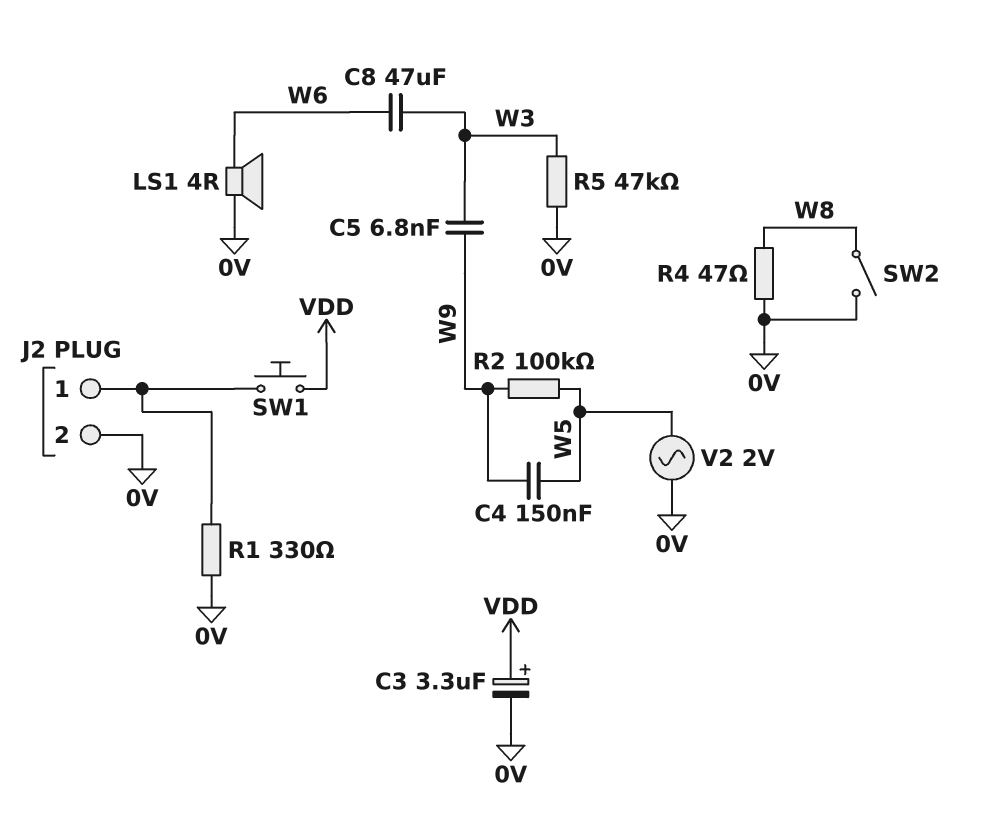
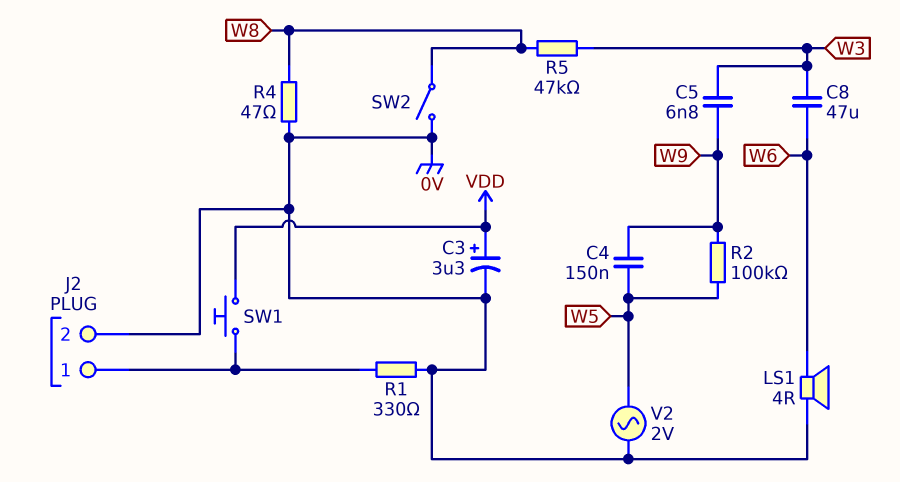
R5: 47k (0V, W3) -> 47k (W3, W8)

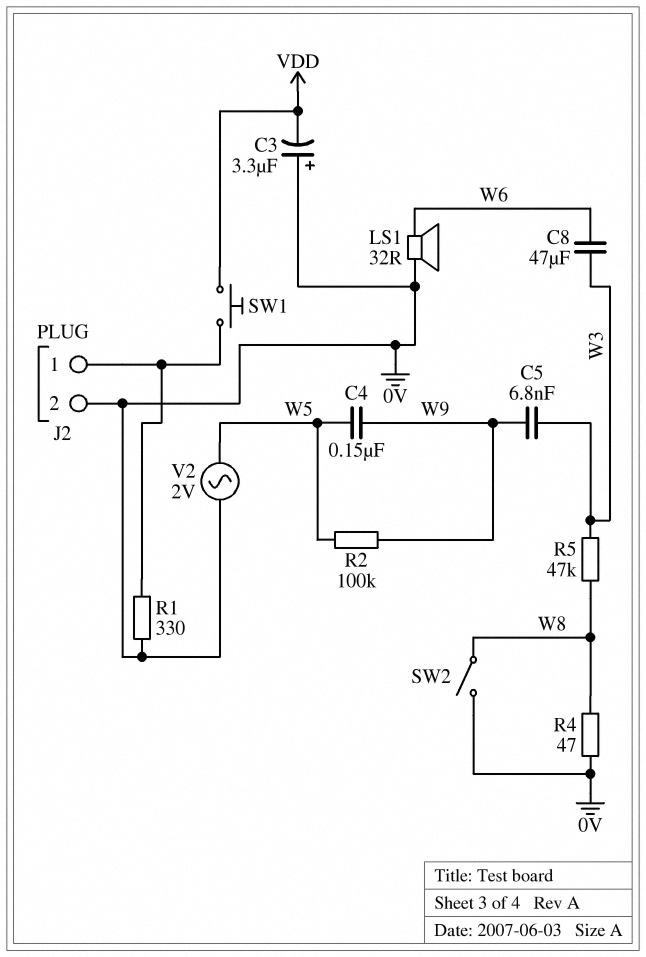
C3: 3.3uF (plus VDD, minus 0V) -> 3.3uF (plus 0V, minus VDD)
LS1: speaker 4R (0V, W6) -> speaker 32R (0V, W6)

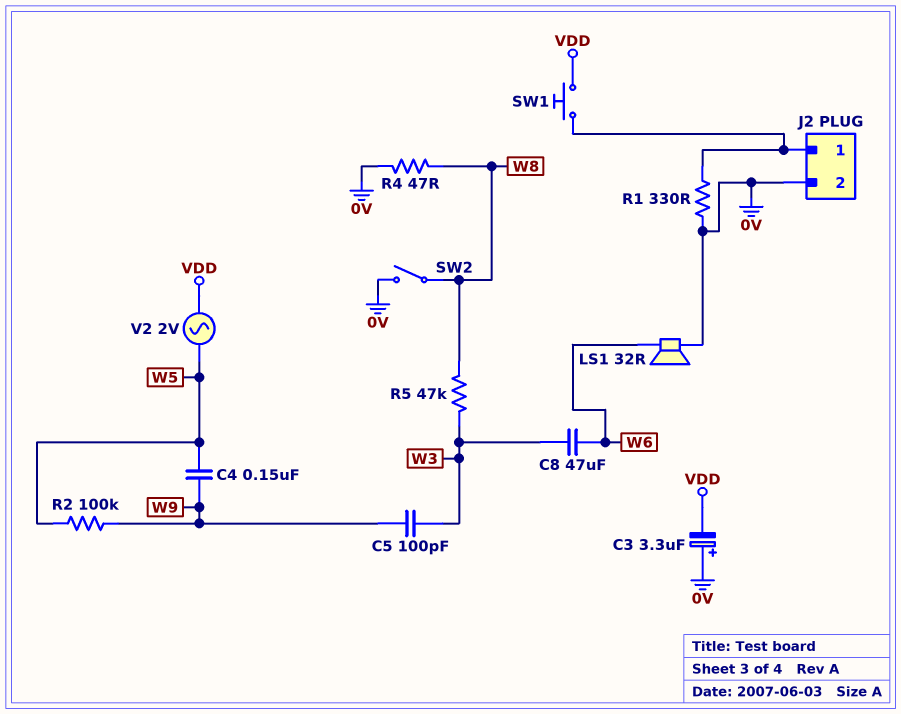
C5: 6.8nF (W3, W9) -> 100pF (W3, W9)
V2: AC 2V (0V, W5) -> AC 2V (VDD, W5)

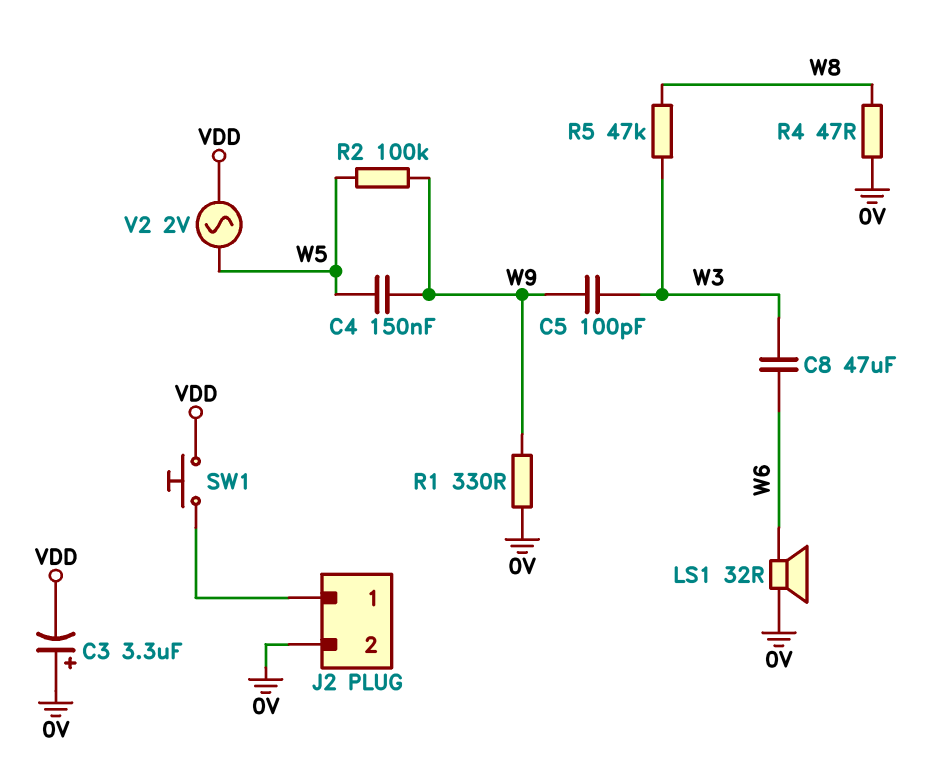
R1: 330 (0V, J2/1) -> 330 (0V, W9)
SW2: switch (0V, W8) -> none

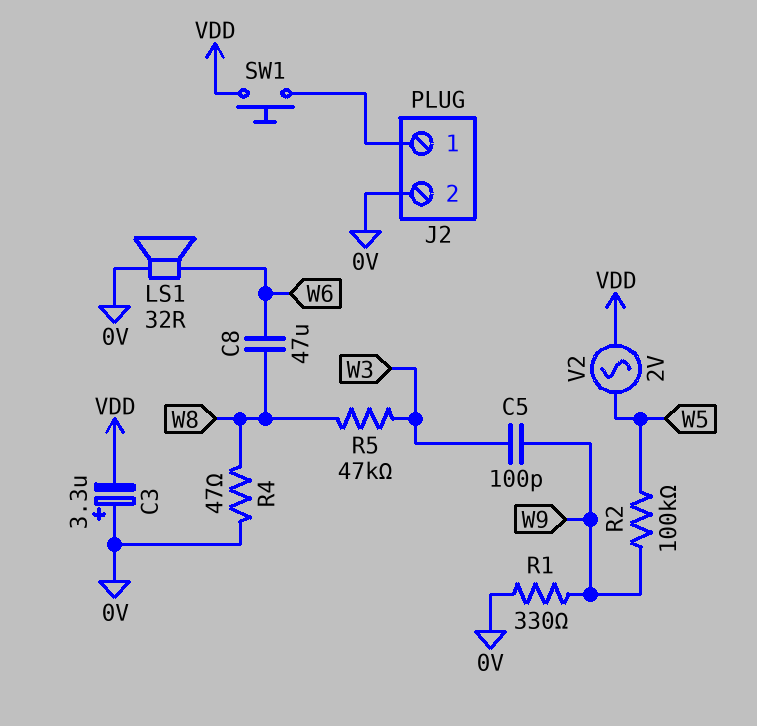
C4: 150nF (W5, W9) -> none
C8: 47uF (W3, W6) -> 47uF (W6, W8)

